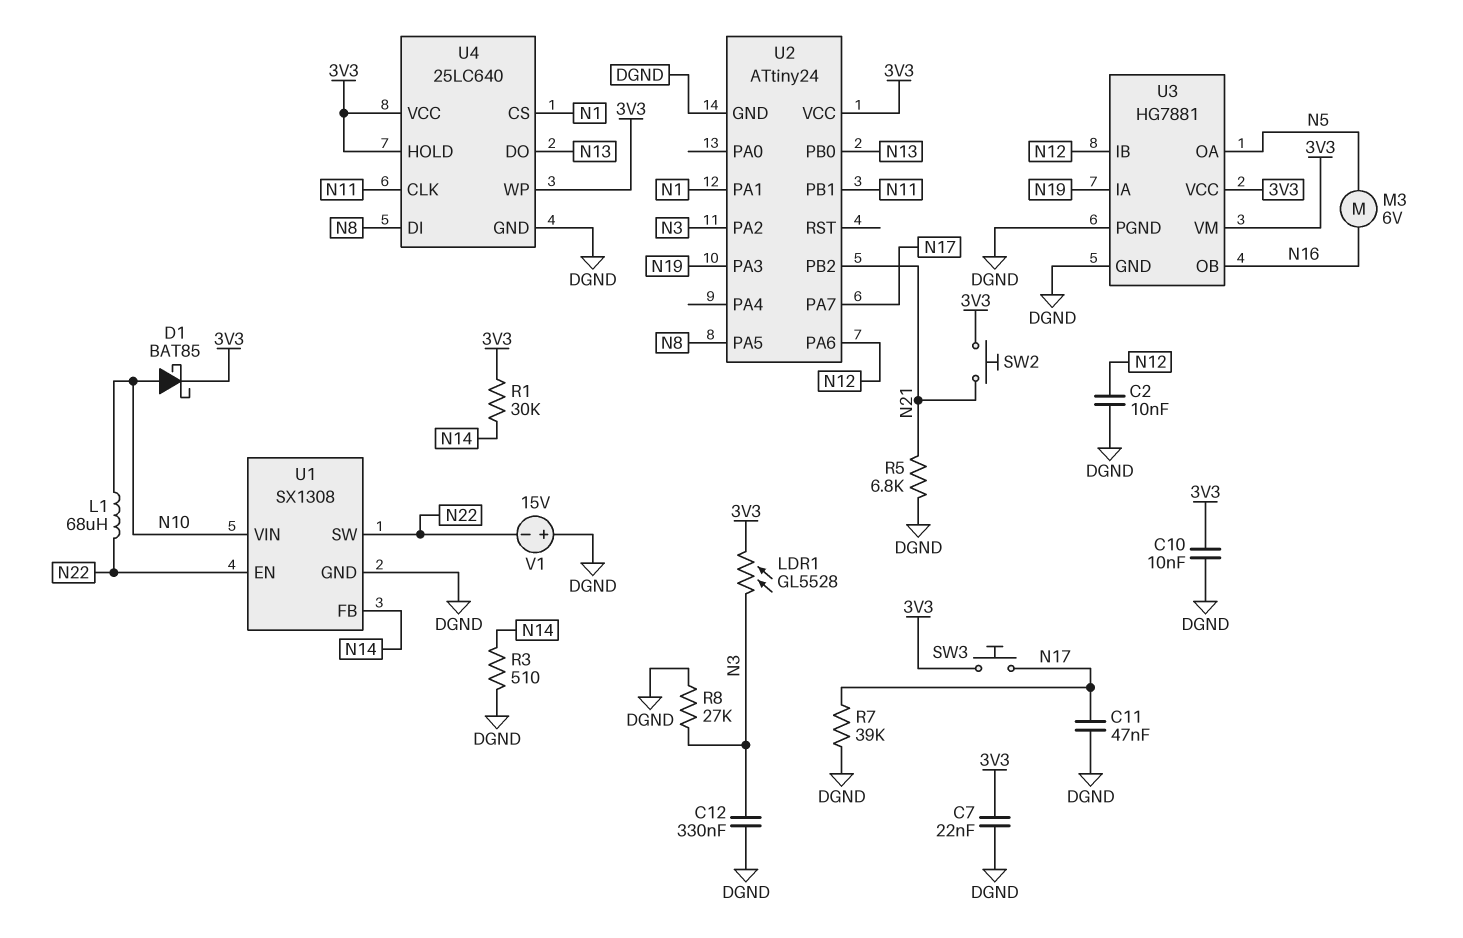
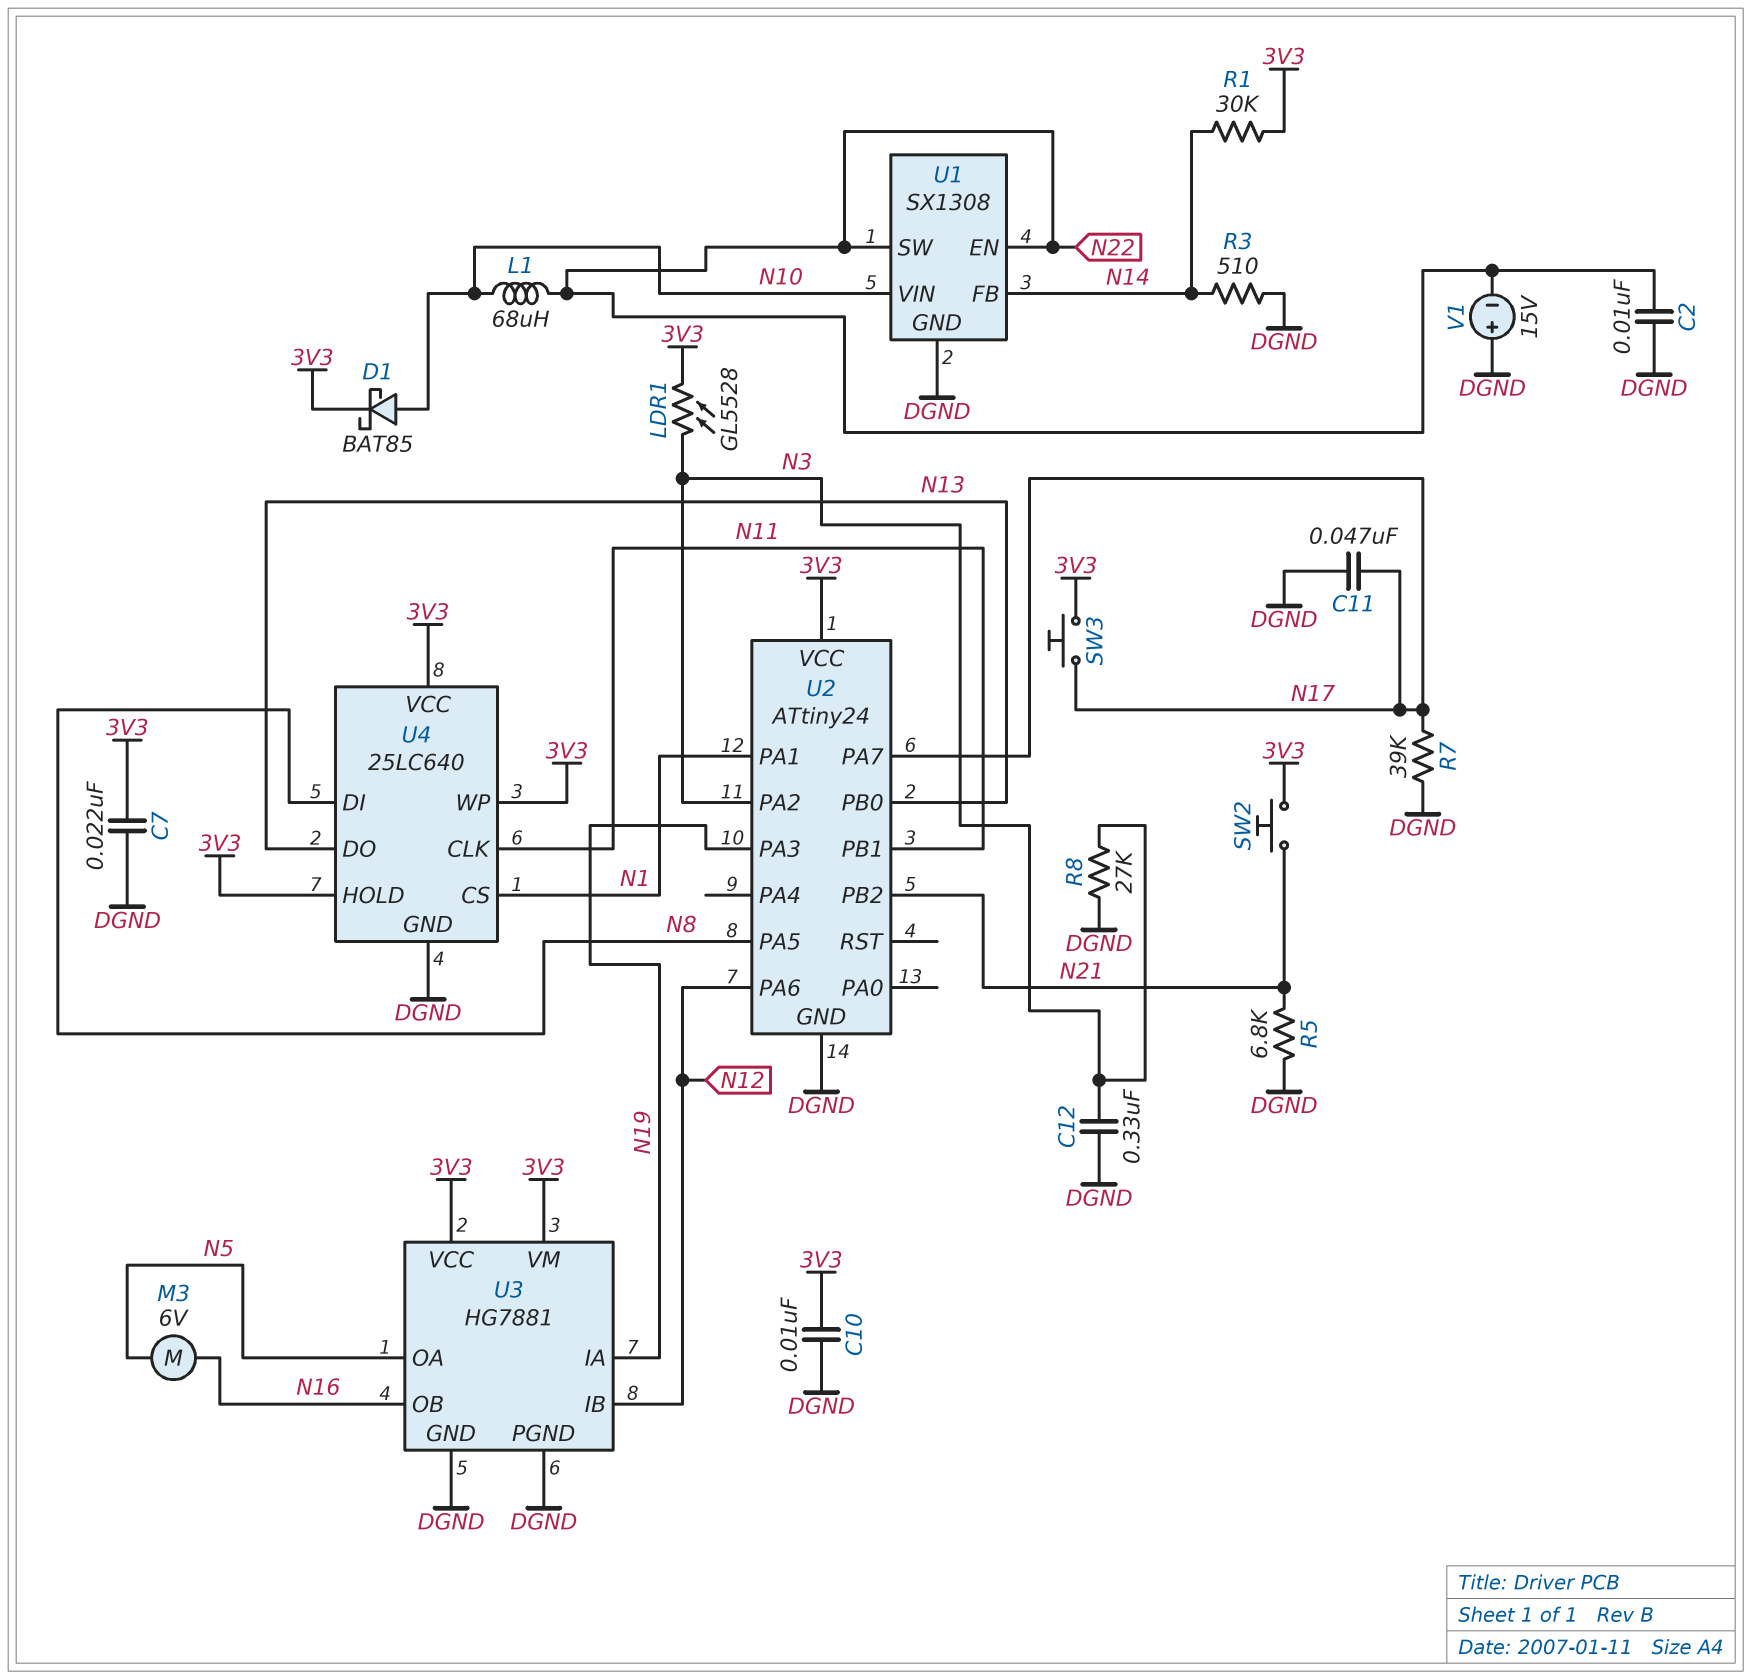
C2: 10nF (DGND, N12) -> 10nF (DGND, N22)

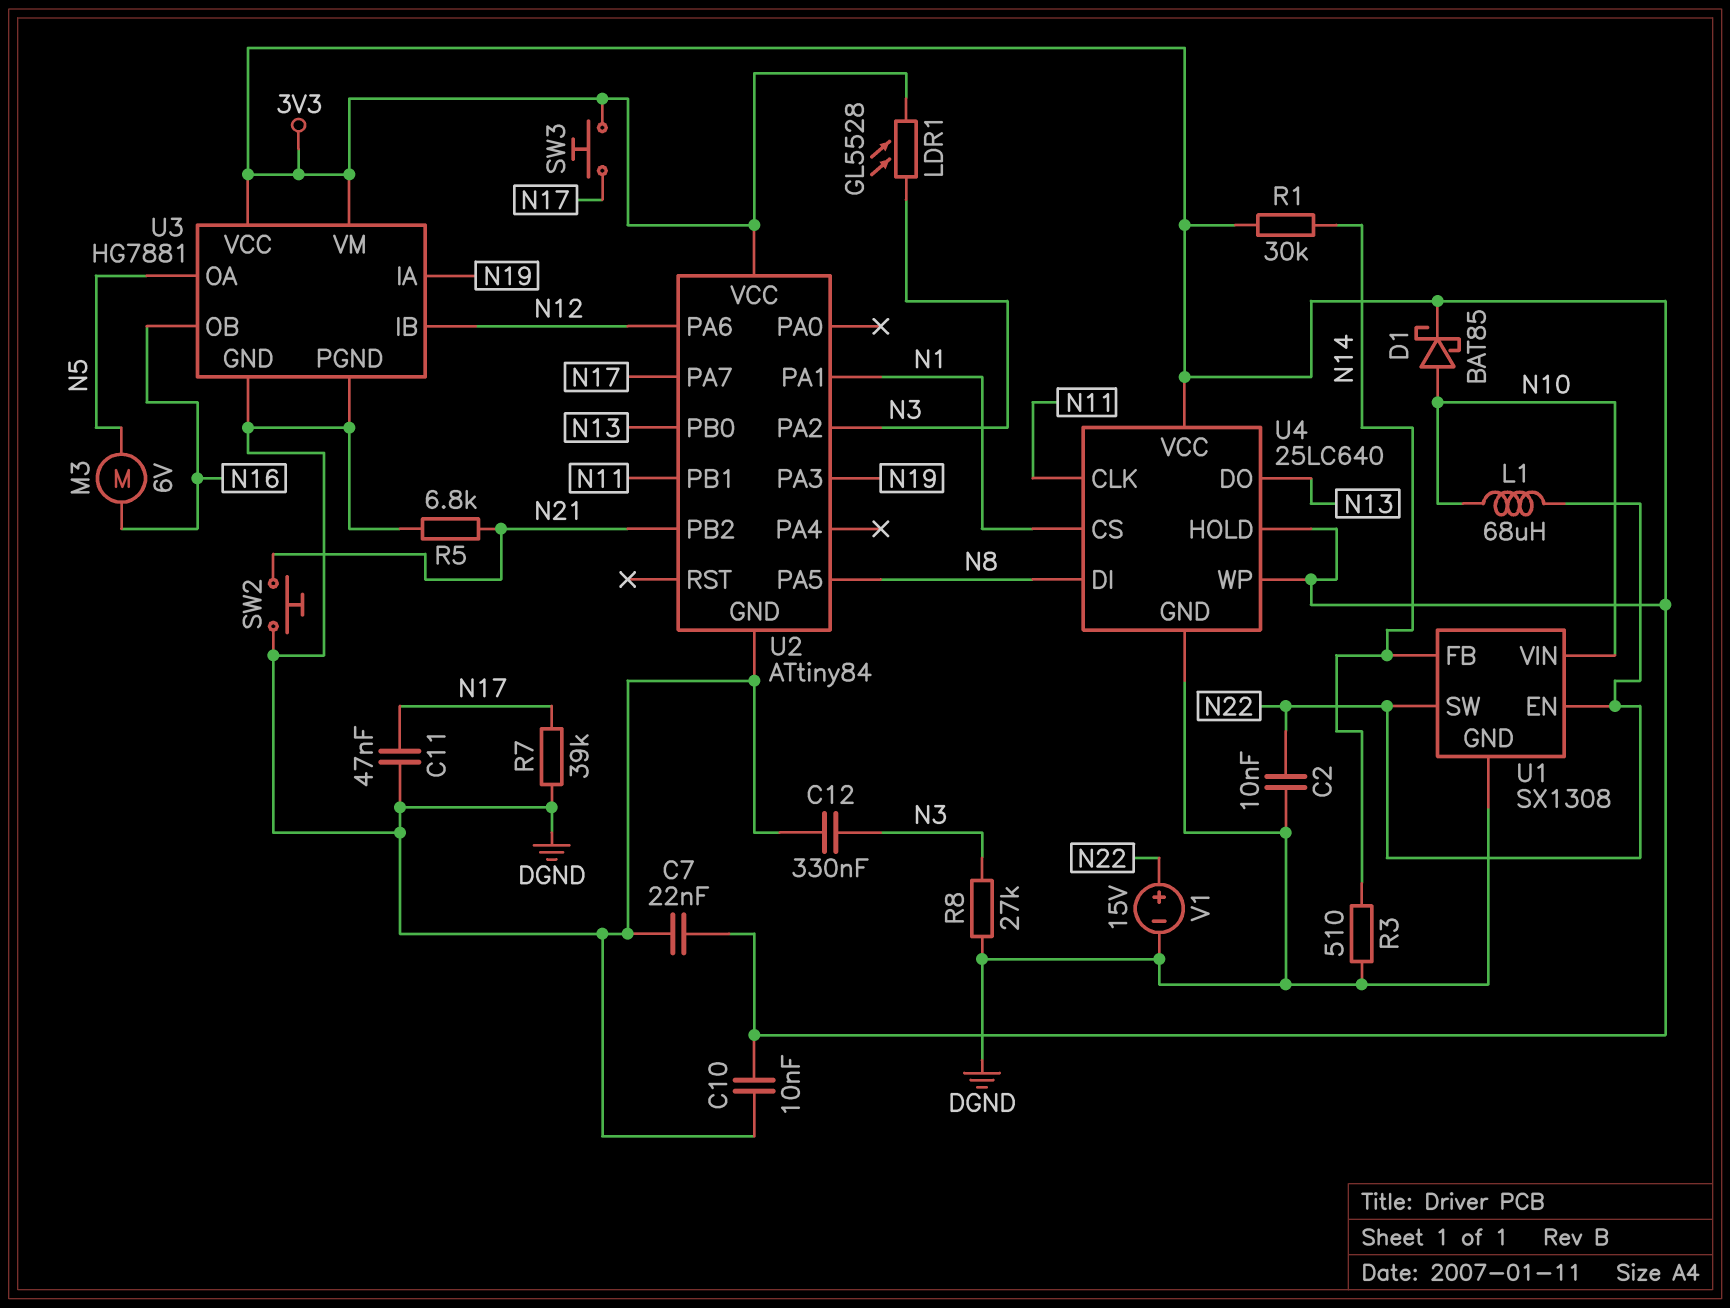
SW2: button (3V3, N21) -> button (DGND, N21)
U2: ATtiny24 -> ATtiny84
V1: 15V (plus DGND, minus N22) -> 15V (plus N22, minus DGND)

